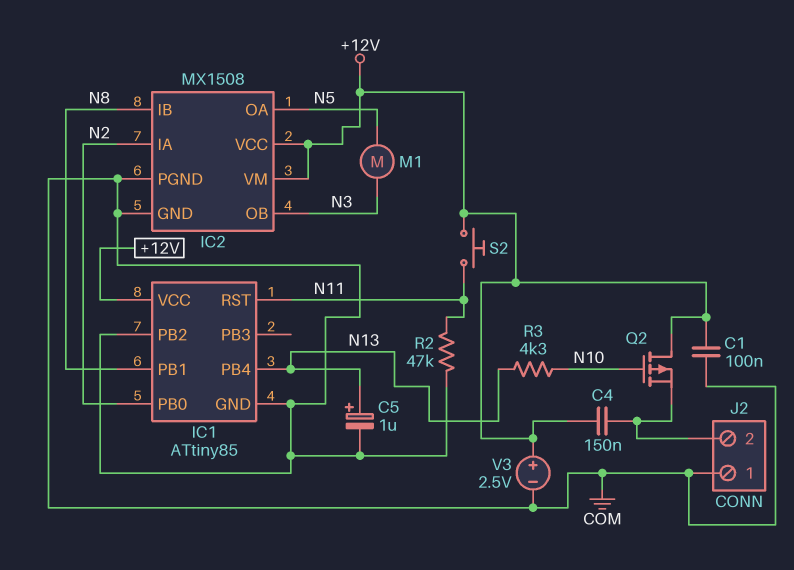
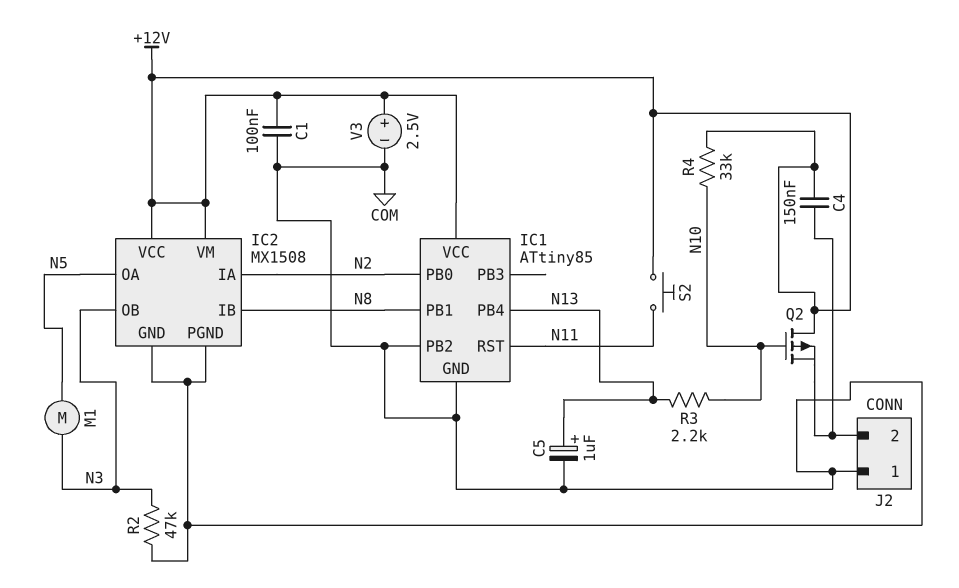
R2: 47k (COM, N11) -> 47k (COM, N3)
R3: 4.3k (N10, N13) -> 2.2k (N10, N13)
R4: none -> 33k (+12V, N10)

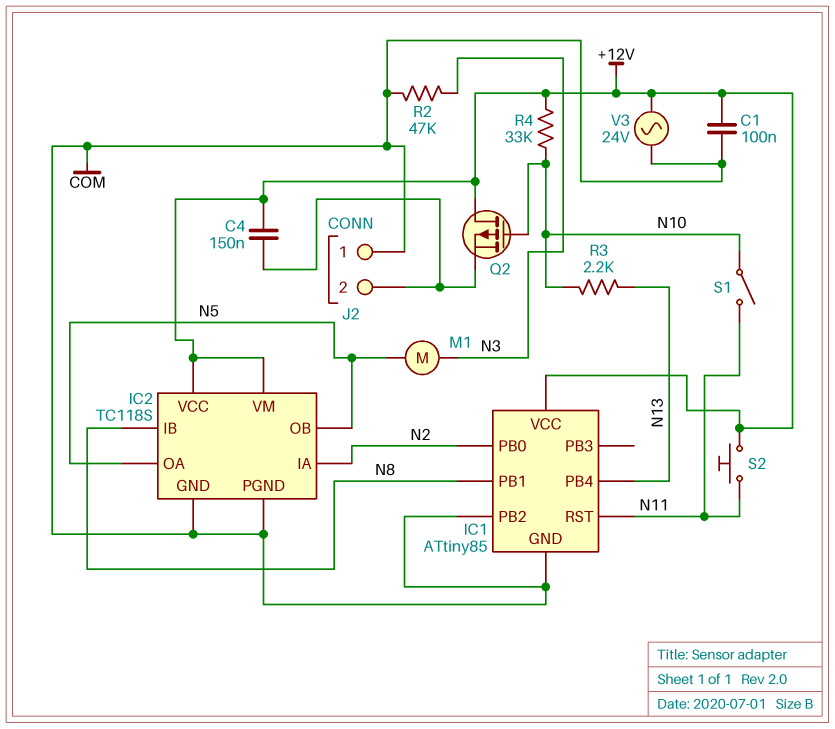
C5: 1uF (plus N13, minus COM) -> none
IC2: MX1508 -> TC118S
IC2 pin OB: N3 -> N5
S1: none -> switch (N10, N11)
V3: 2.5V (plus +12V, minus COM) -> AC 24V (+12V, COM)

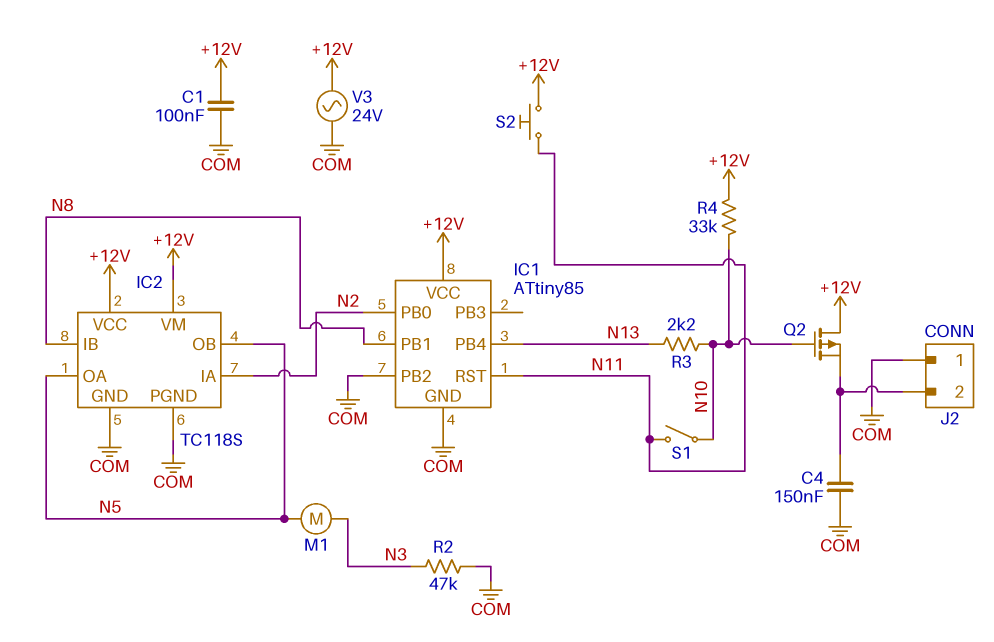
C4: 150nF (+12V, J2/2) -> 150nF (COM, J2/2)

